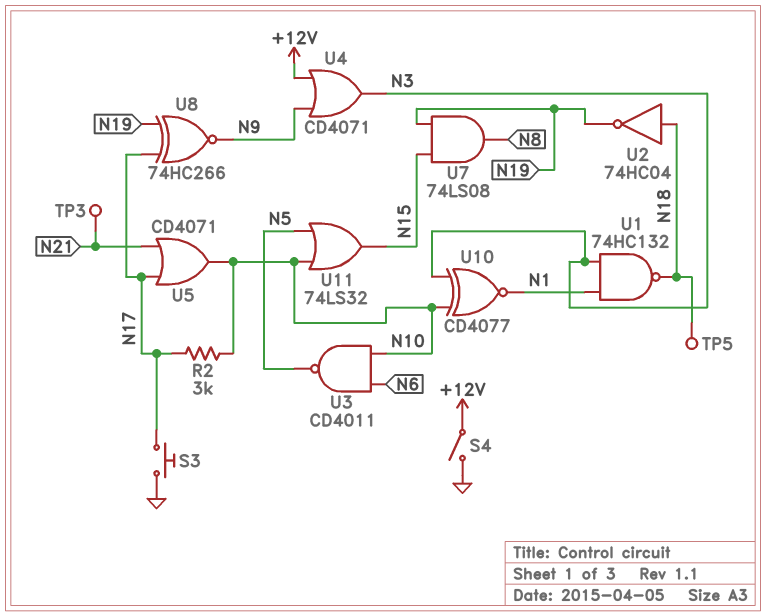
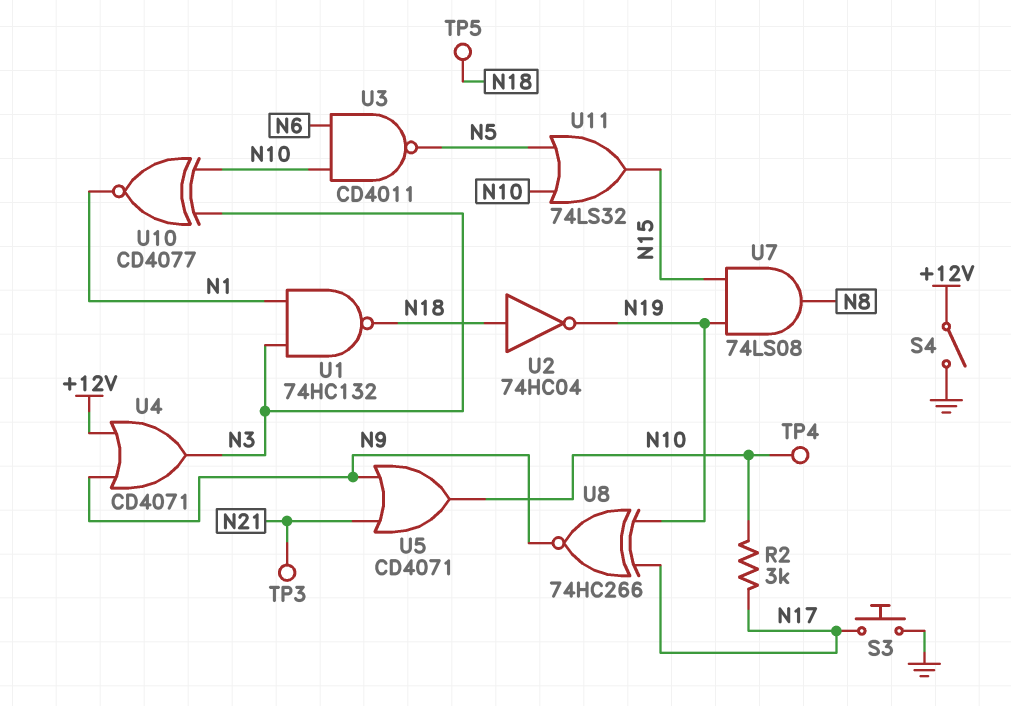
TP4: none -> test point (N10)
U5: OR CD4071 (in N17, in N21, out N10) -> OR CD4071 (in N9, in N21, out N10)

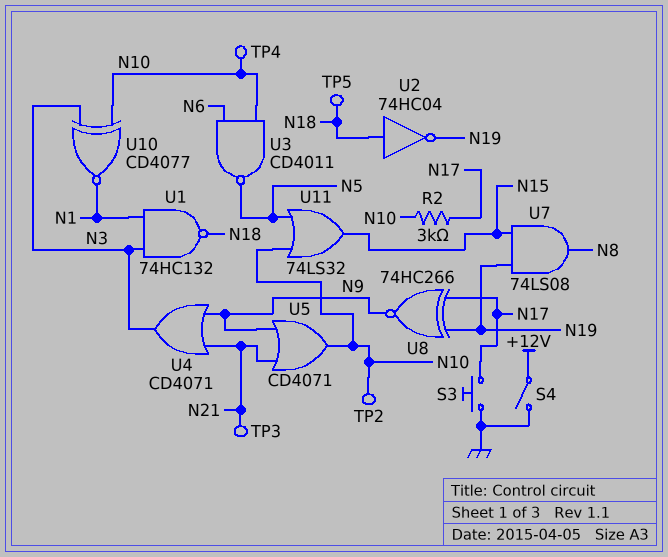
TP2: none -> test point (N10)
U4: OR CD4071 (in +12V, in N9, out N3) -> OR CD4071 (in N9, in N21, out N3)

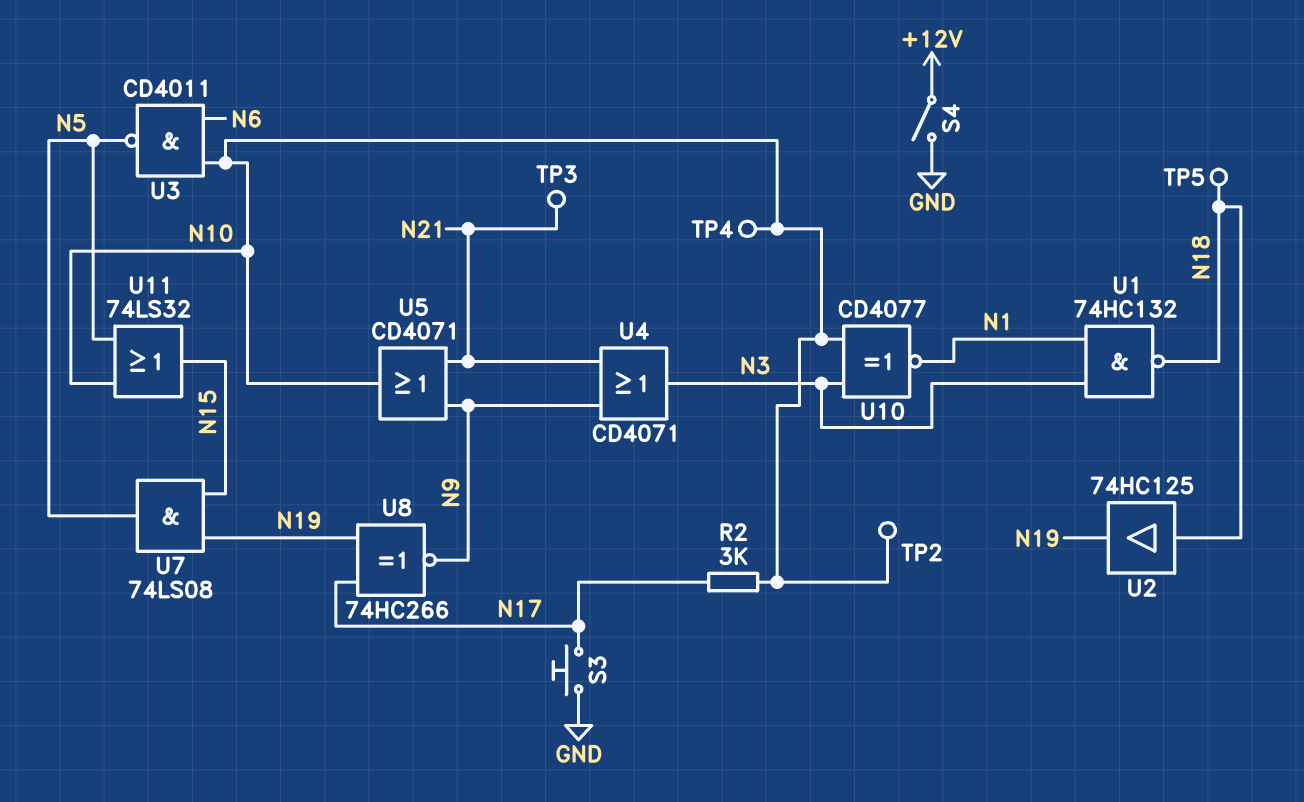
U2: NOT 74HC04 (in N18, out N19) -> buffer 74HC125 (in N18, out N19)
U7: AND 74LS08 (in N15, in N19, out N8) -> AND 74LS08 (in N15, in N19, out N5)

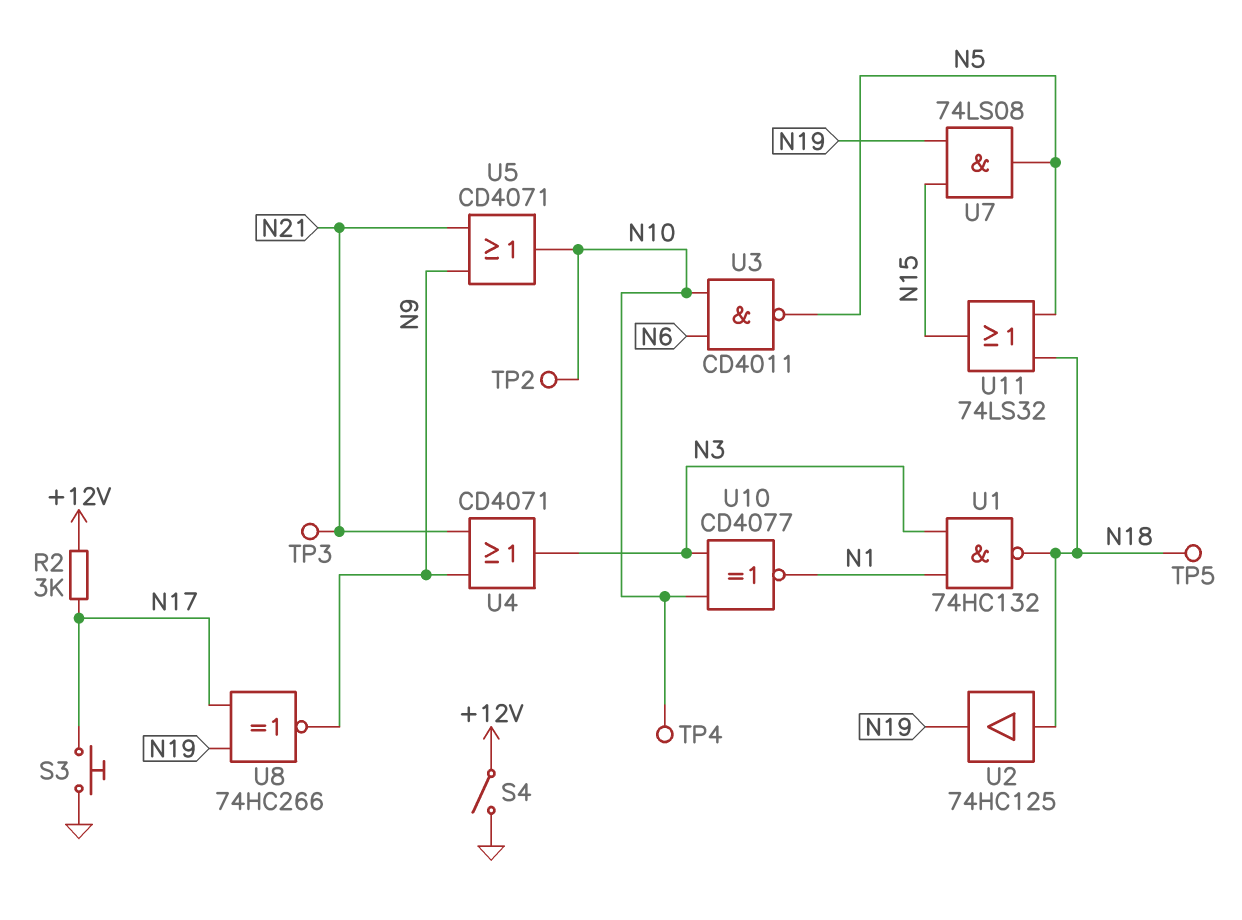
R2: 3k (N10, N17) -> 3k (+12V, N17)
U11: OR 74LS32 (in N5, in N10, out N15) -> OR 74LS32 (in N5, in N18, out N15)

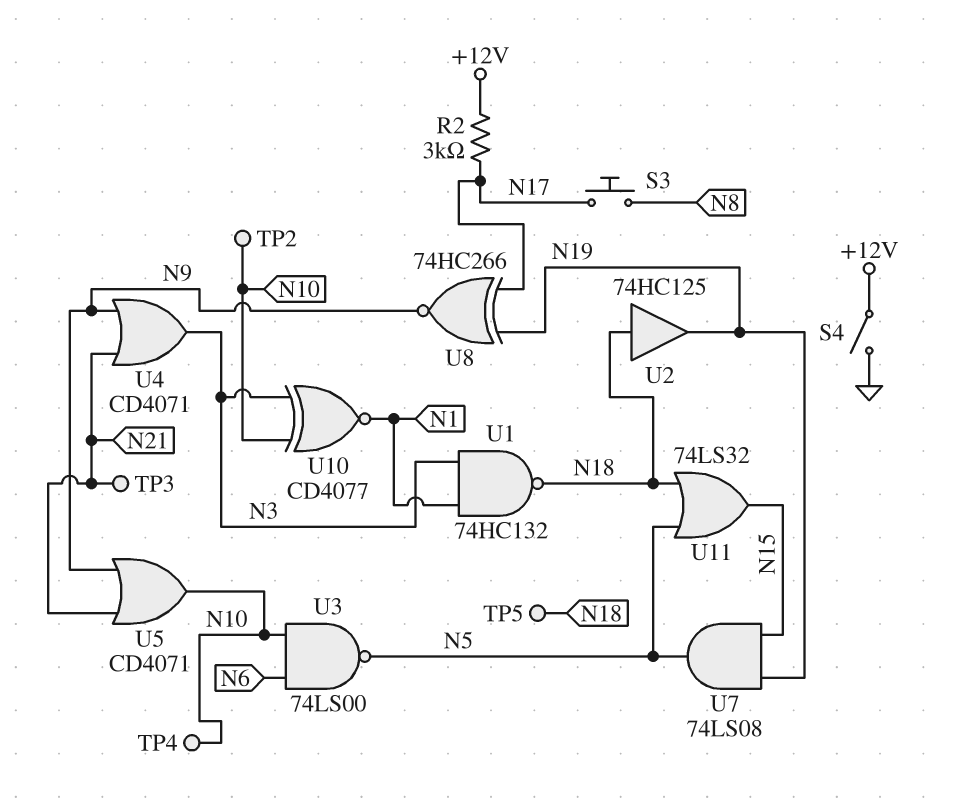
S3: button (GND, N17) -> button (N8, N17)
U3: NAND CD4011 (in N6, in N10, out N5) -> NAND 74LS00 (in N6, in N10, out N5)

